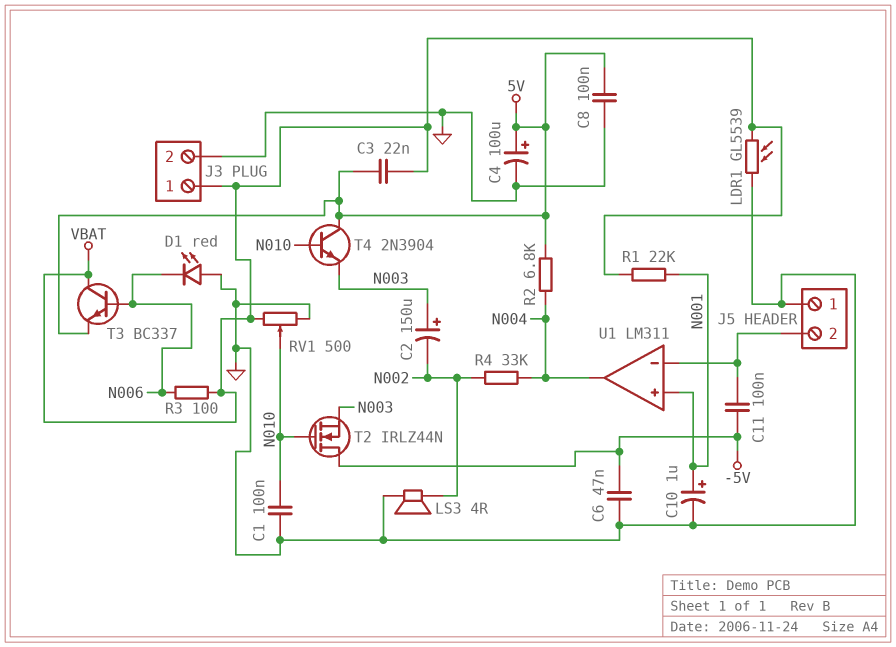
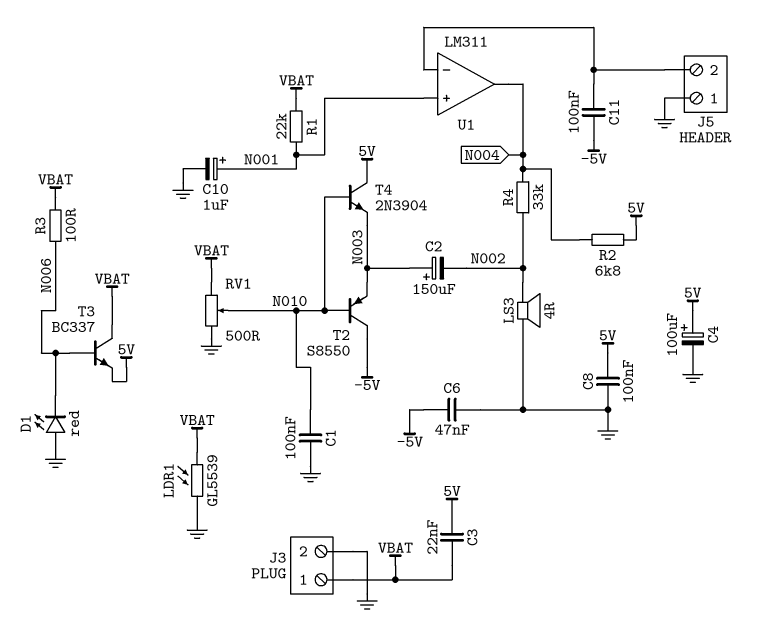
T2: NMOS IRLZ44N (G N010, D -5V, S N003) -> PNP S8550 (B N010, C -5V, E N003)

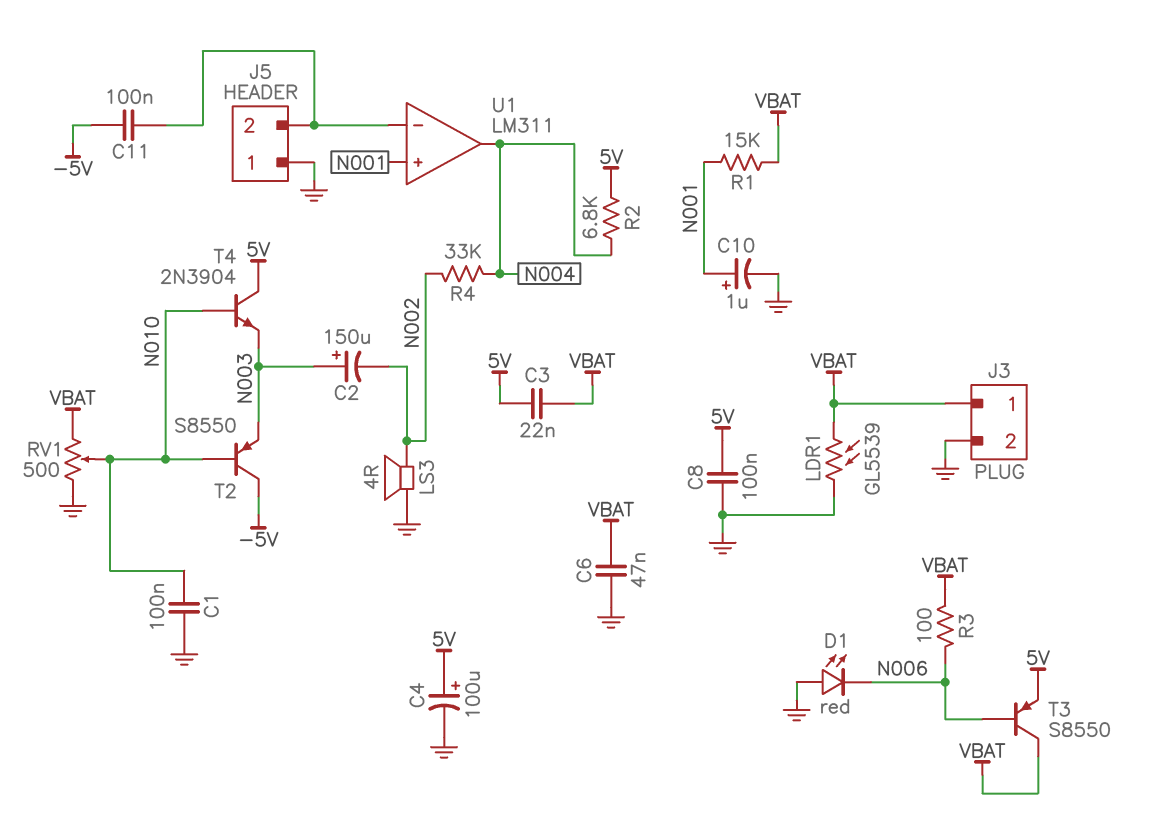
C6: 47nF (-5V, GND) -> 47nF (GND, VBAT)
R1: 22k (N001, VBAT) -> 15k (N001, VBAT)
T3: NPN BC337 (B N006, C VBAT, E 5V) -> PNP S8550 (B N006, C VBAT, E 5V)

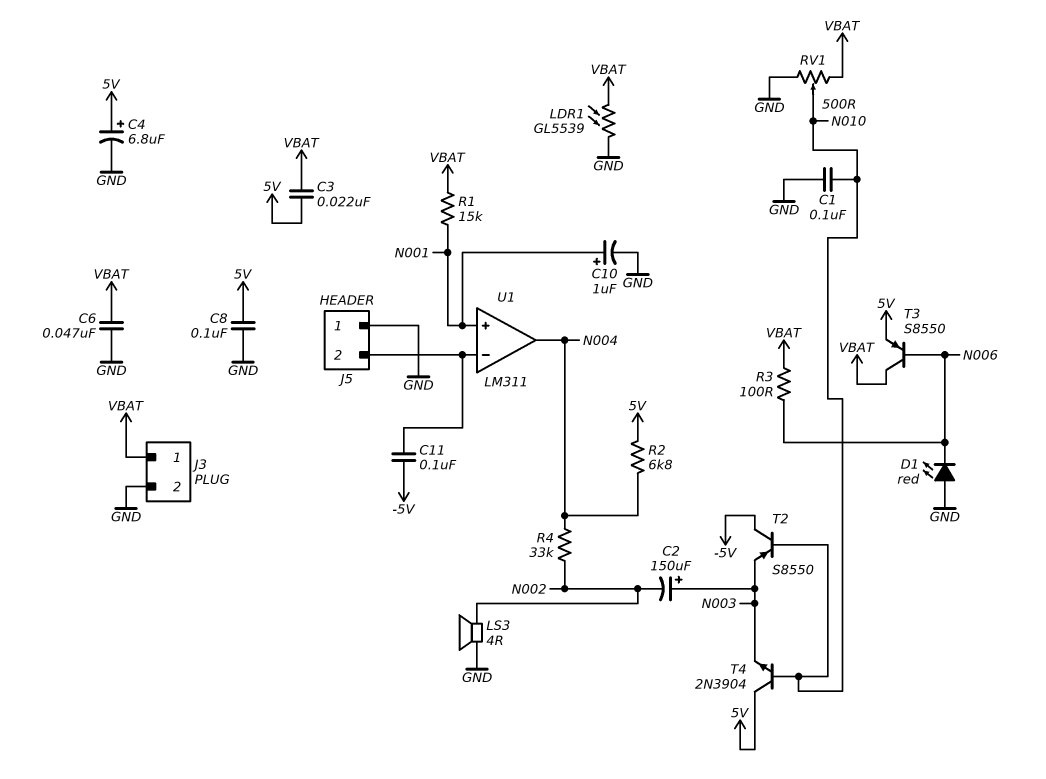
C4: 100uF (plus 5V, minus GND) -> 6.8uF (plus 5V, minus GND)

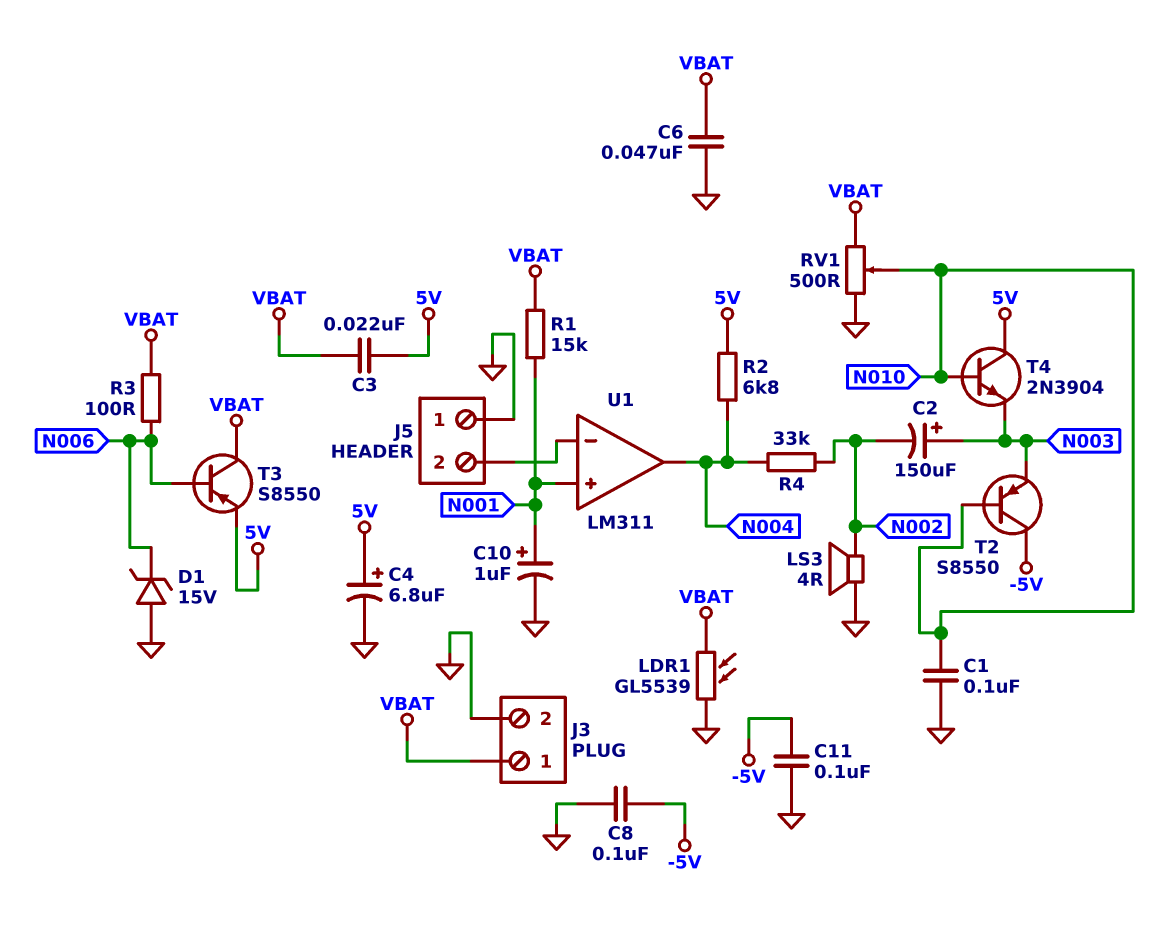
C8: 100nF (5V, GND) -> 100nF (-5V, GND)
C11: 100nF (-5V, J5/2) -> 100nF (-5V, GND)
D1: LED red (A GND, K N006) -> zener 15V (A GND, K N006)

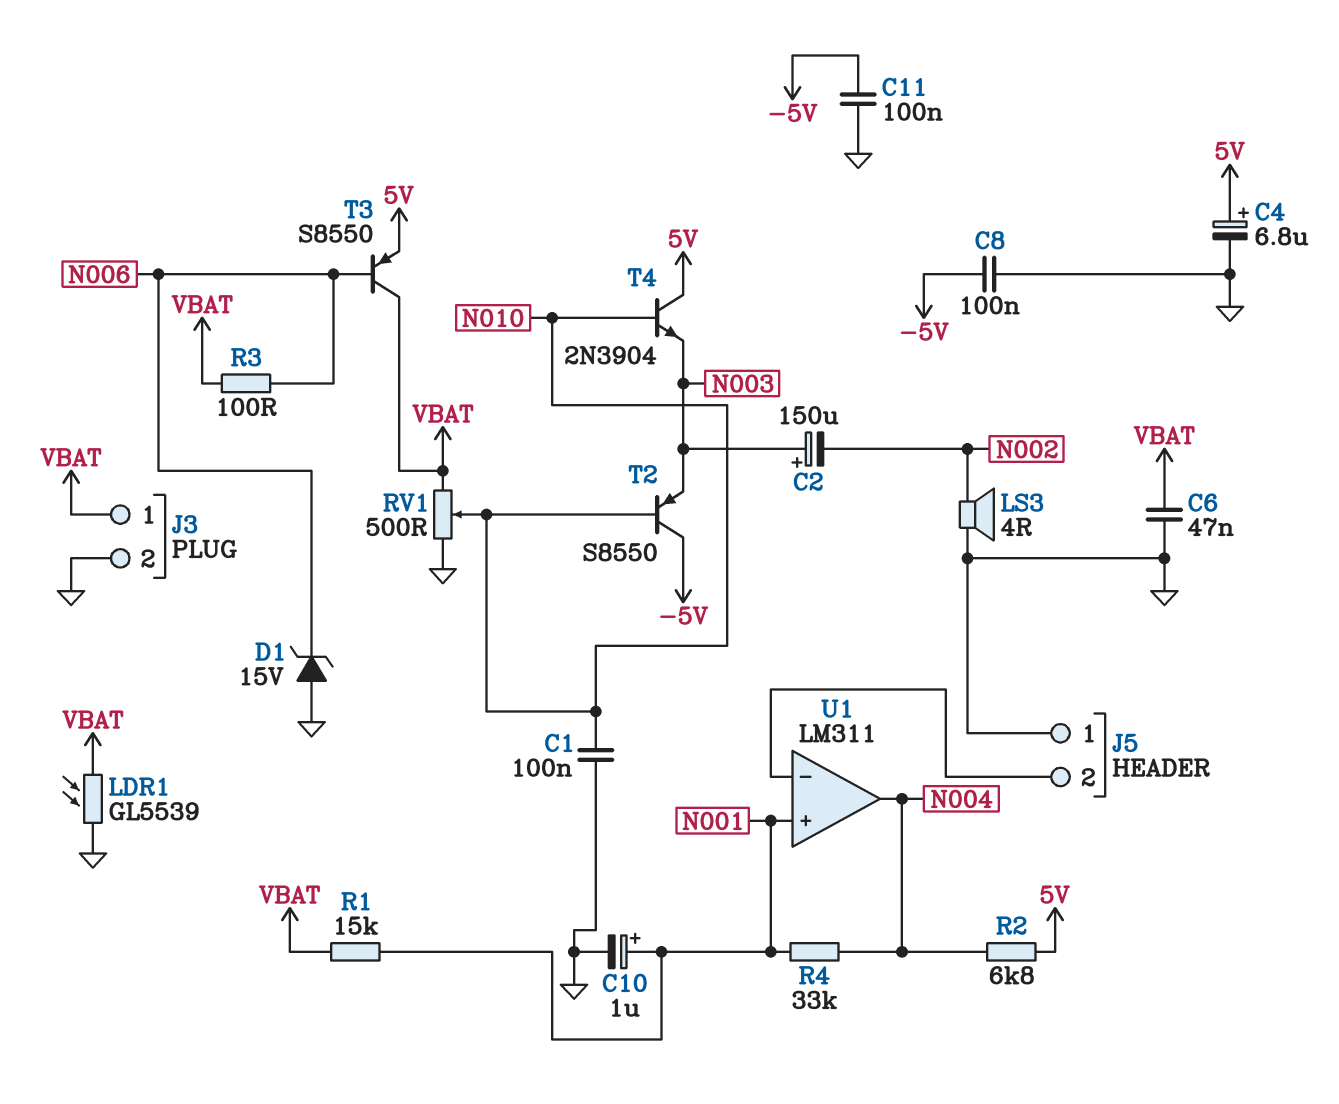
C3: 22nF (5V, VBAT) -> none
R4: 33k (N002, N004) -> 33k (N001, N004)

